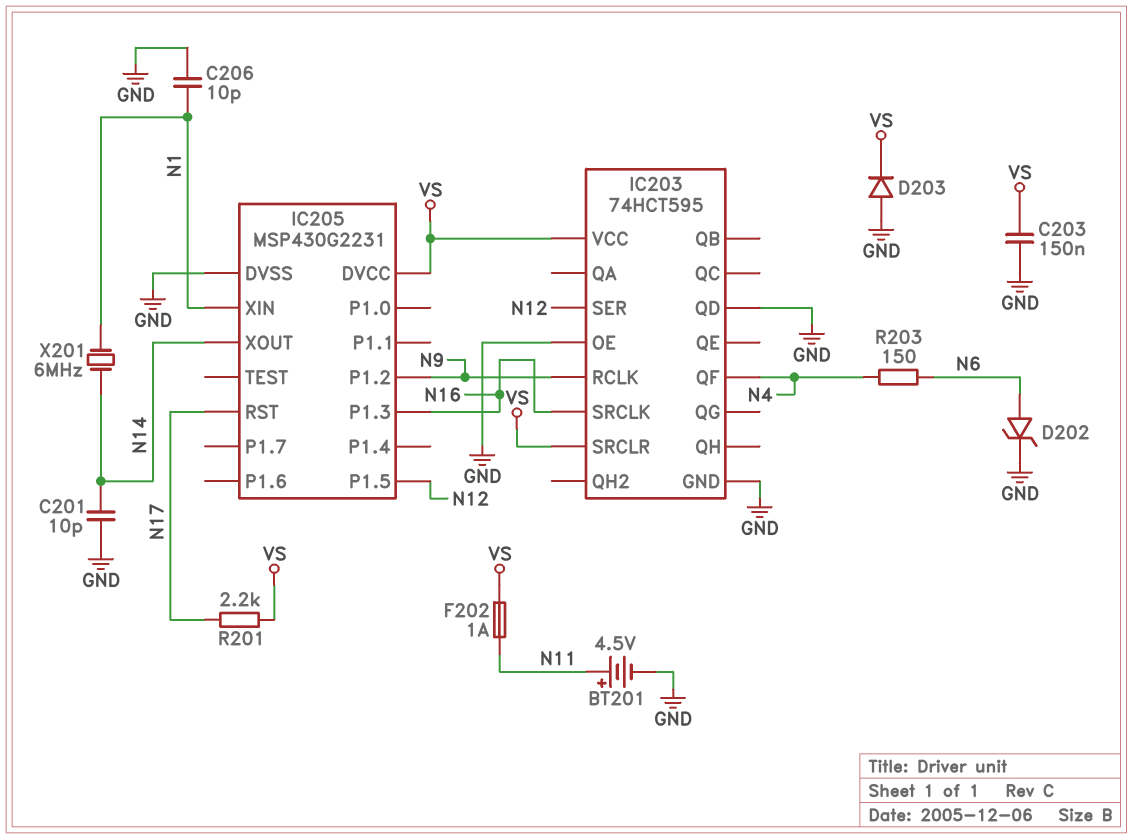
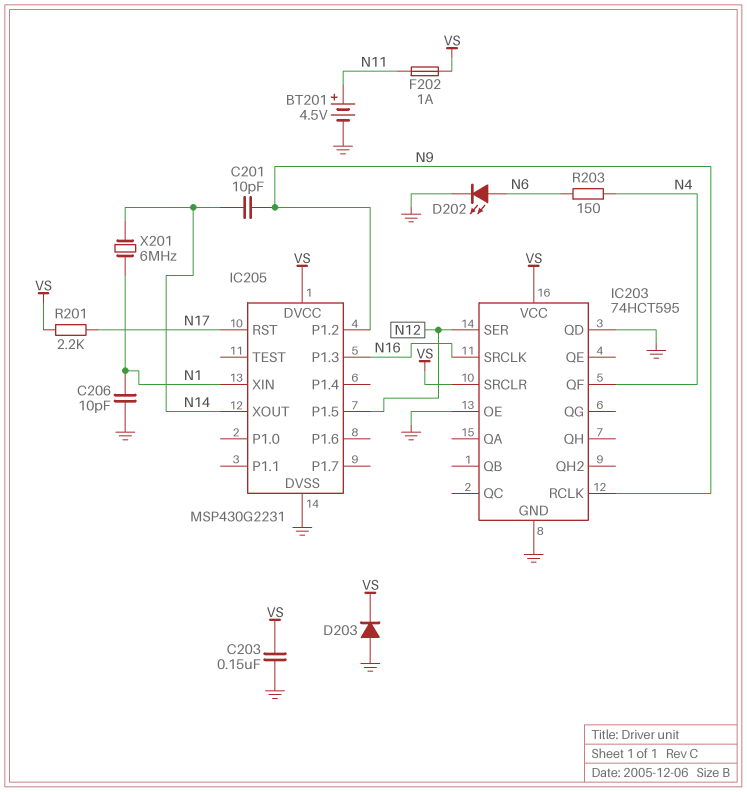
C201: 10pF (GND, N14) -> 10pF (N9, N14)
D202: zener (A N6, K GND) -> LED (A N6, K GND)

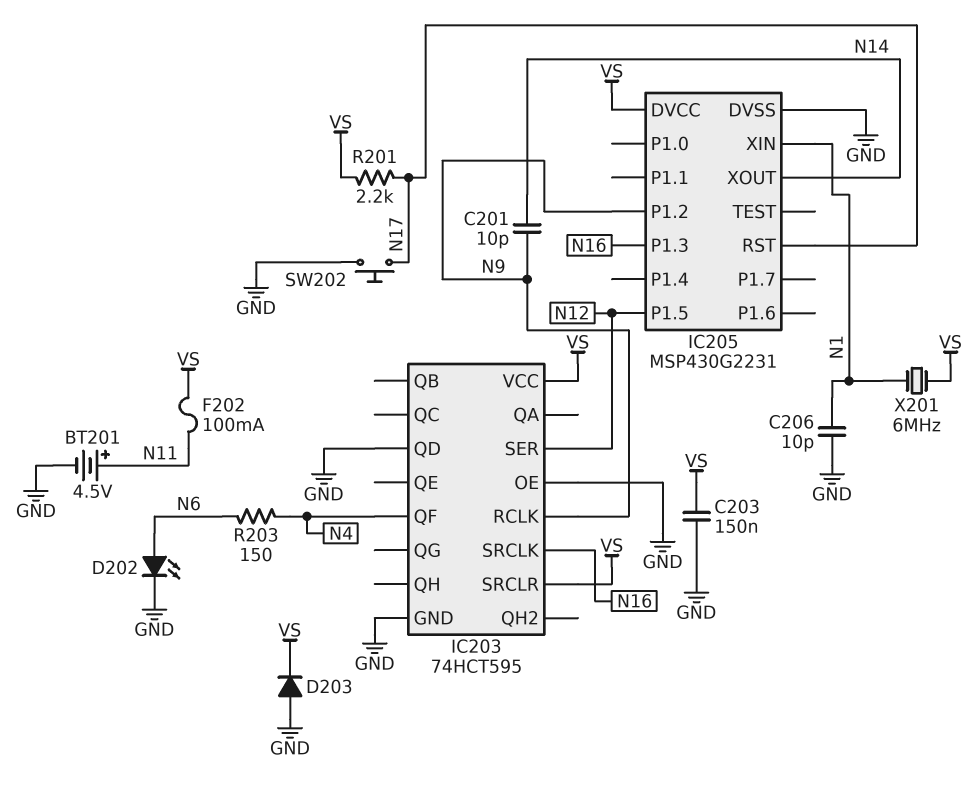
F202: 1A (N11, VS) -> 100mA (N11, VS)
SW202: none -> button (GND, N17)
X201: 6MHz (N1, N14) -> 6MHz (N1, VS)

